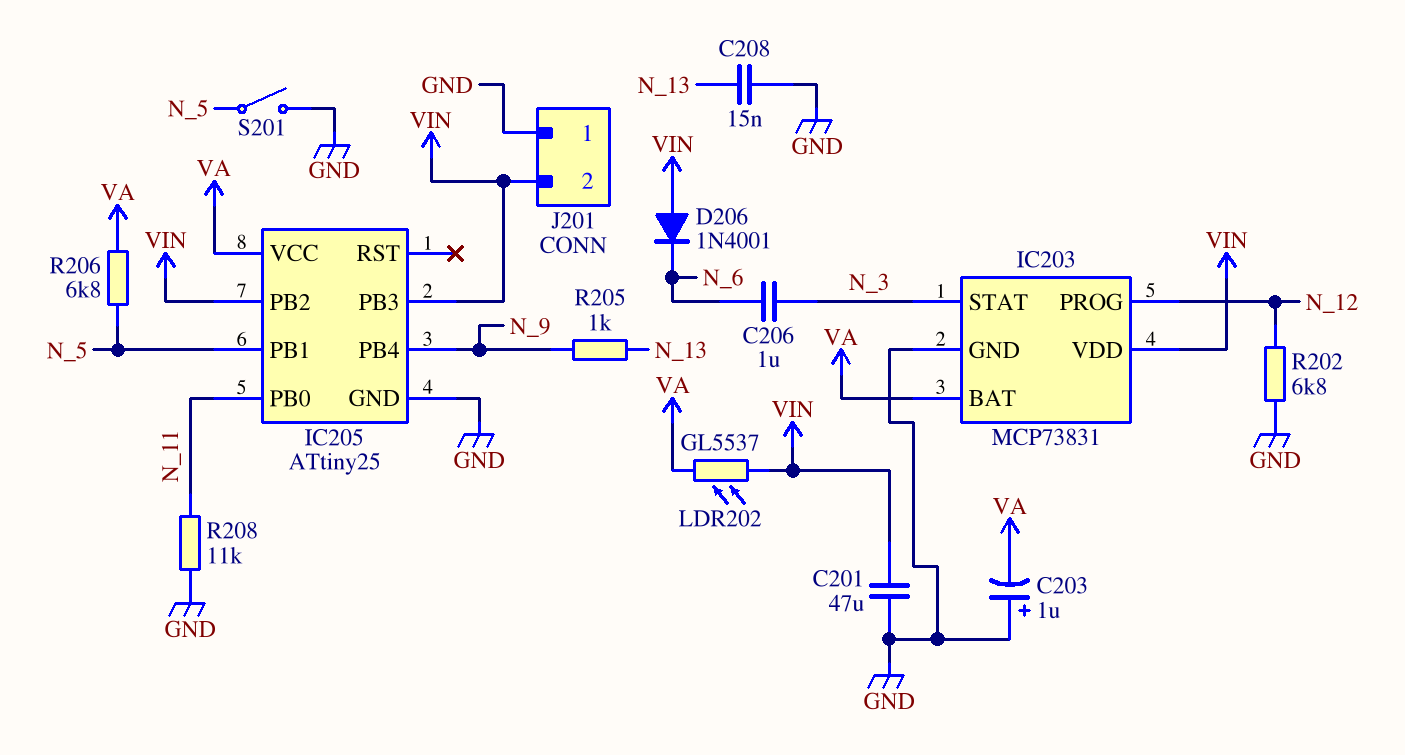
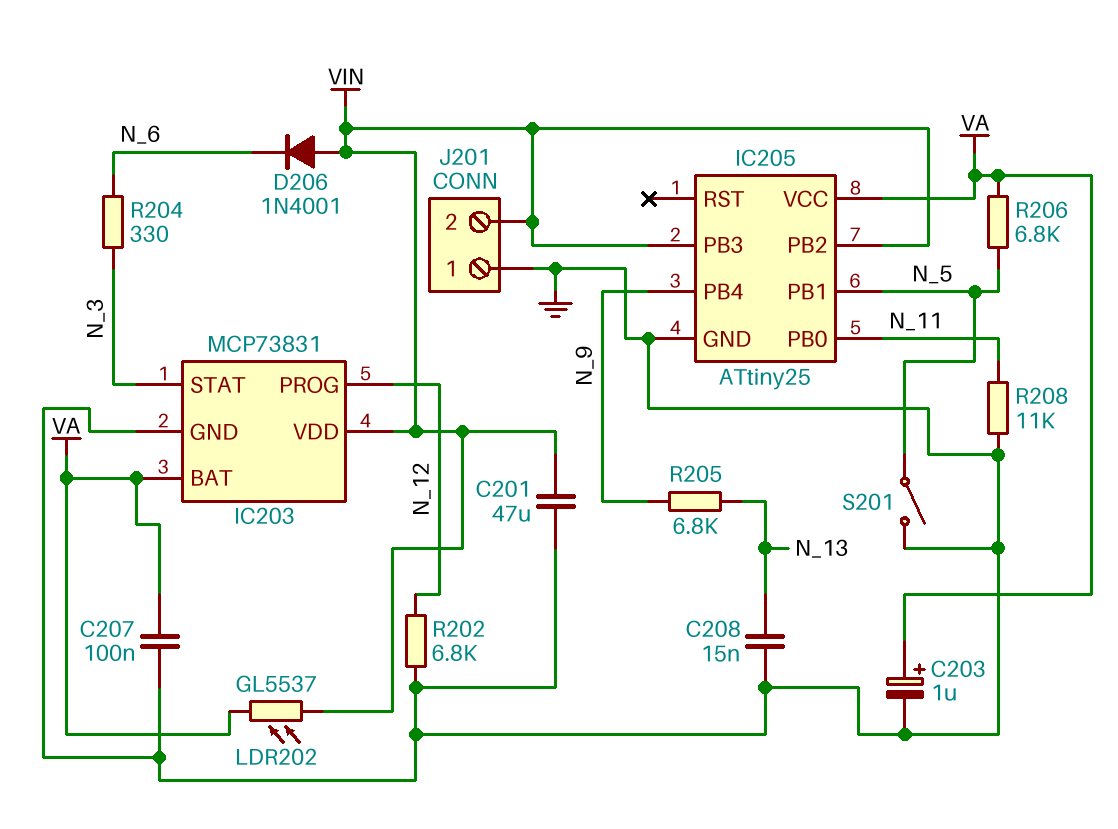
C203: 1uF (plus GND, minus VA) -> 1uF (plus VA, minus GND)
C206: 1uF (N_3, N_6) -> none
C207: none -> 100nF (GND, VA)
R204: none -> 330 (N_3, N_6)
R205: 1k (N_9, N_13) -> 6.8k (N_9, N_13)

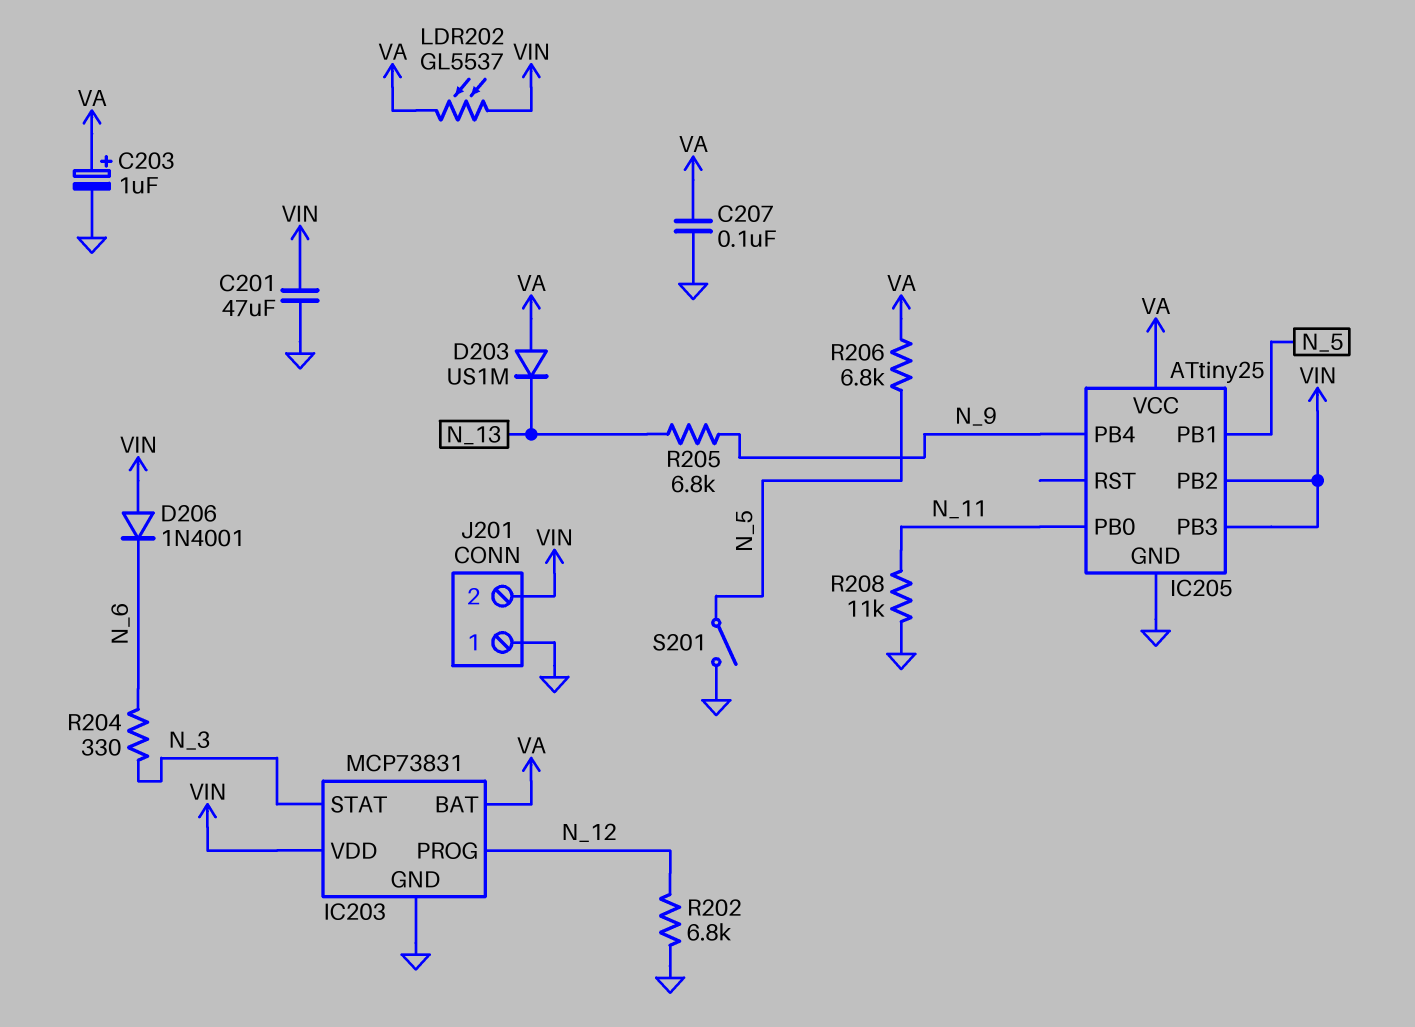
C208: 15nF (GND, N_13) -> none
D203: none -> diode US1M (A VA, K N_13)

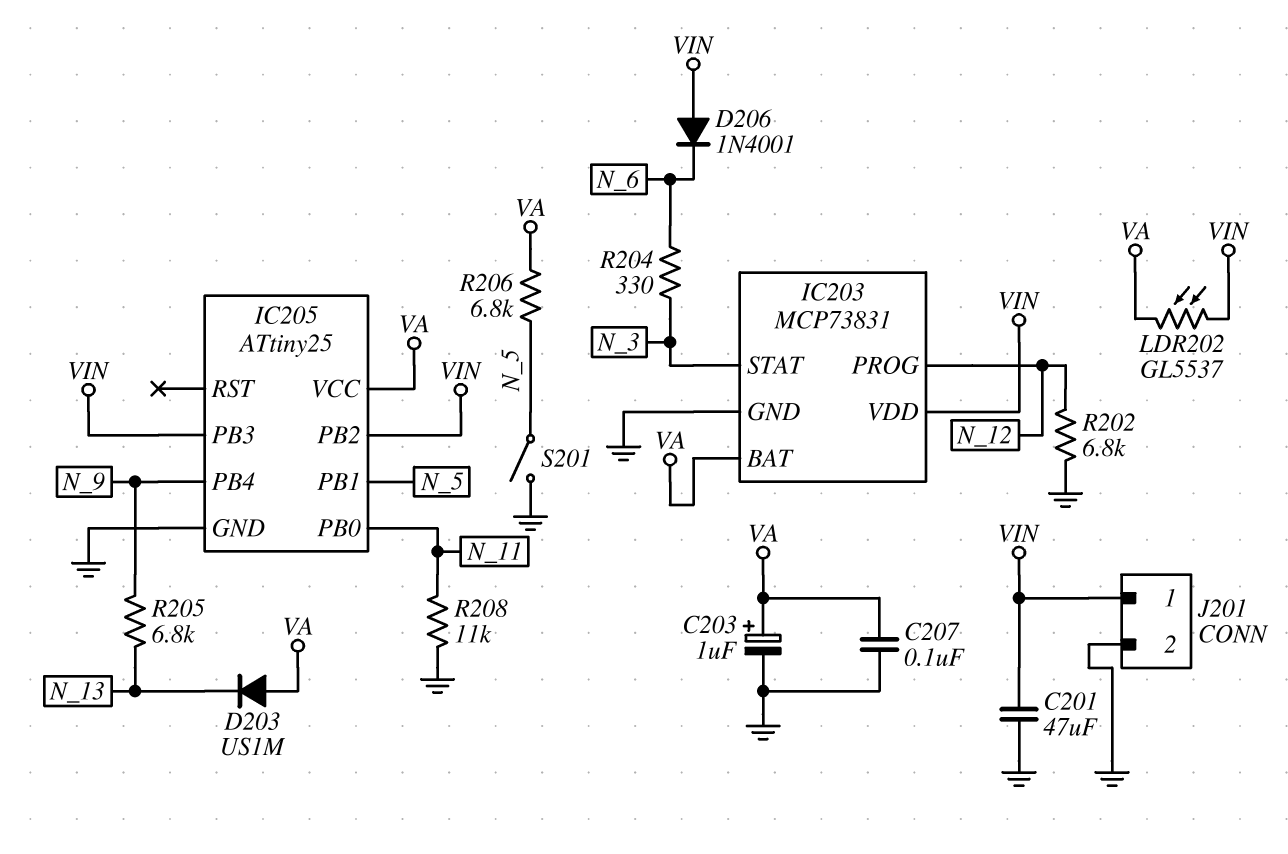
J201 pin 1: GND -> VIN
J201 pin 2: VIN -> GND

